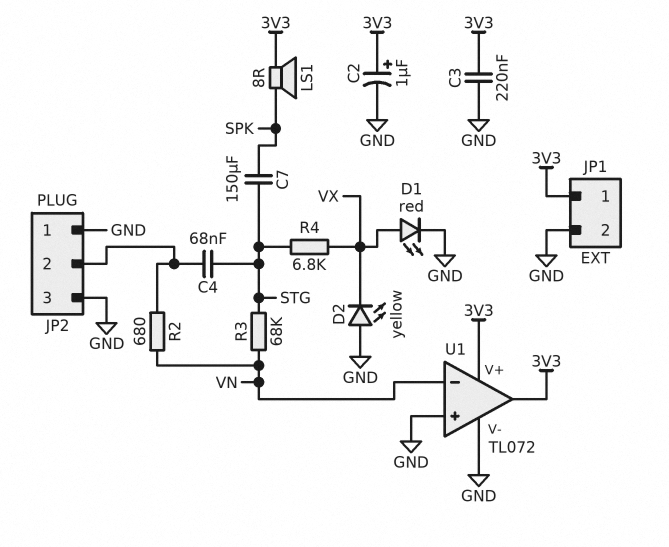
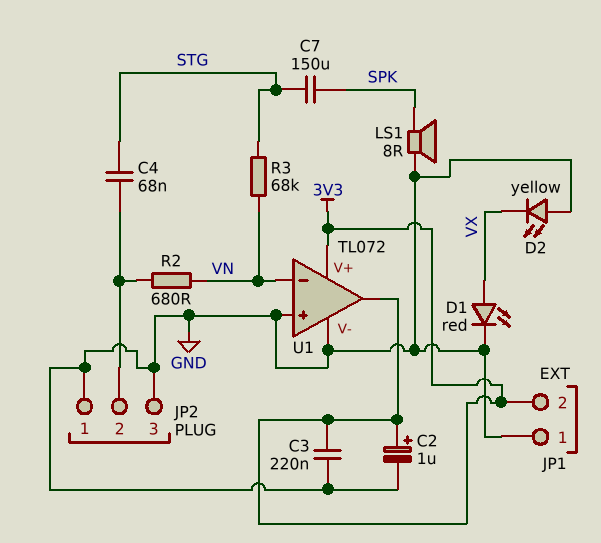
JP1 pin 1: 3V3 -> GND
JP1 pin 2: GND -> 3V3
LS1: speaker 8R (3V3, SPK) -> speaker 8R (GND, SPK)
R4: 6.8k (STG, VX) -> none

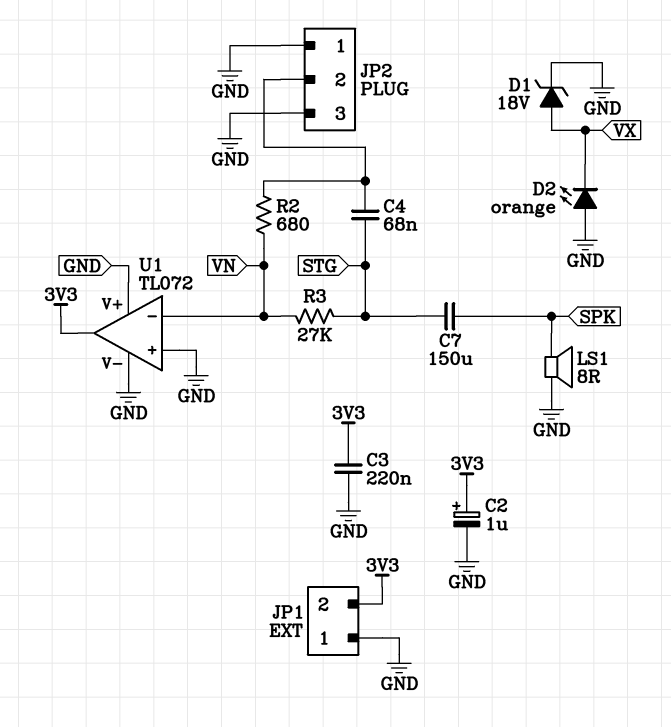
D1: LED red (A VX, K GND) -> zener 18V (A VX, K GND)
D2: LED yellow (A GND, K VX) -> LED orange (A GND, K VX)
R3: 68k (STG, VN) -> 27k (STG, VN)
U1 pin V+: 3V3 -> GND

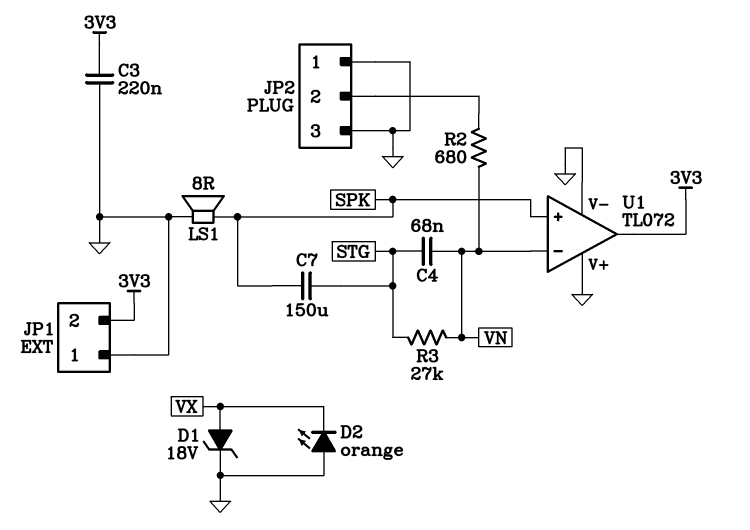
C2: 1uF (plus 3V3, minus GND) -> none
C4: 68nF (JP2/2, STG) -> 68nF (STG, VN)
U1 pin in+: GND -> SPK

